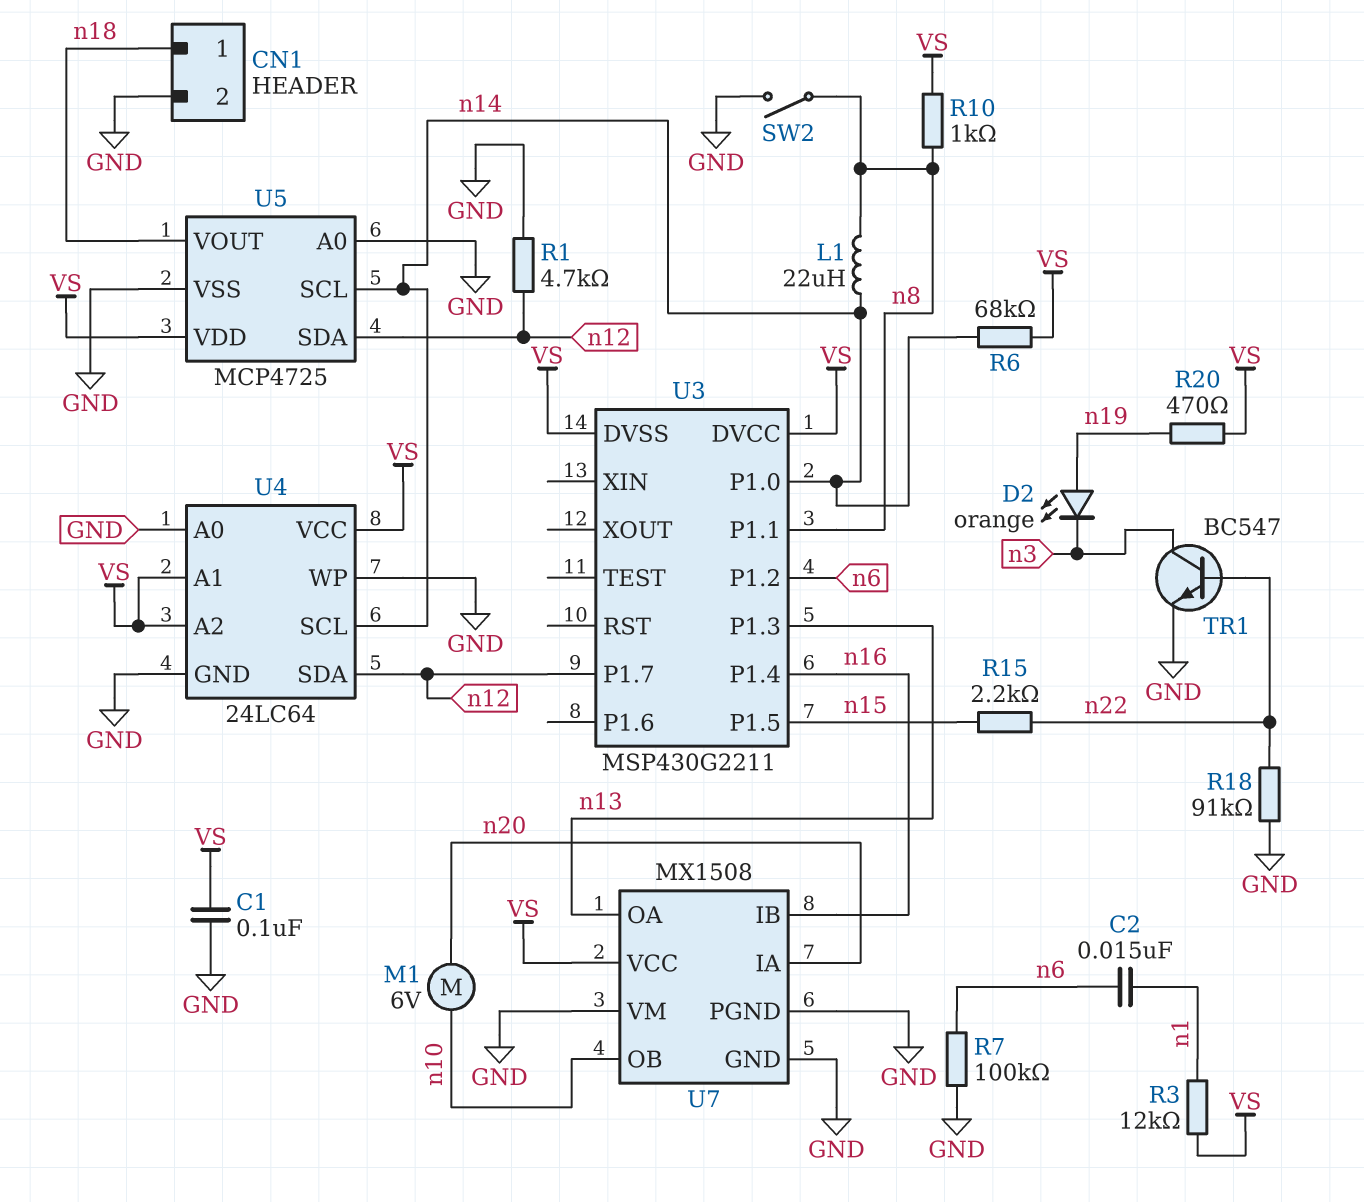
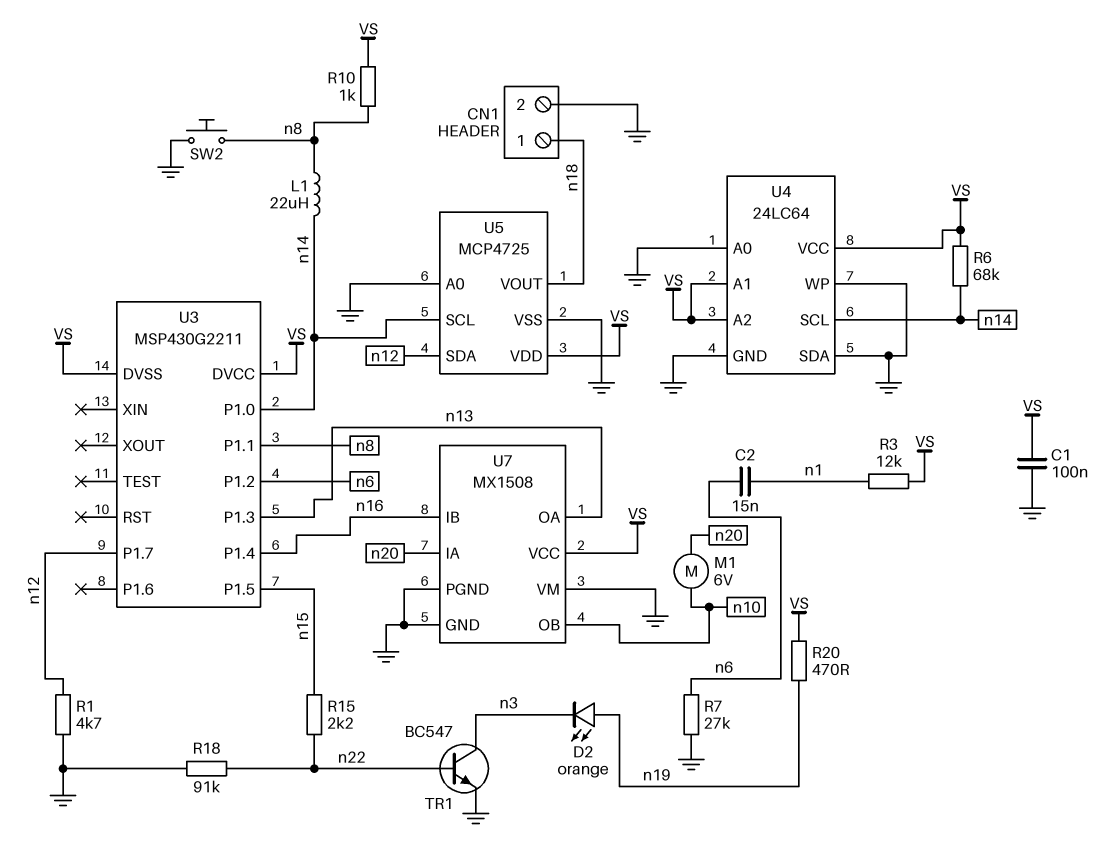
R7: 100k (GND, n6) -> 27k (GND, n6)
SW2: switch (GND, n8) -> button (GND, n8)
U4 pin SDA: n12 -> GND

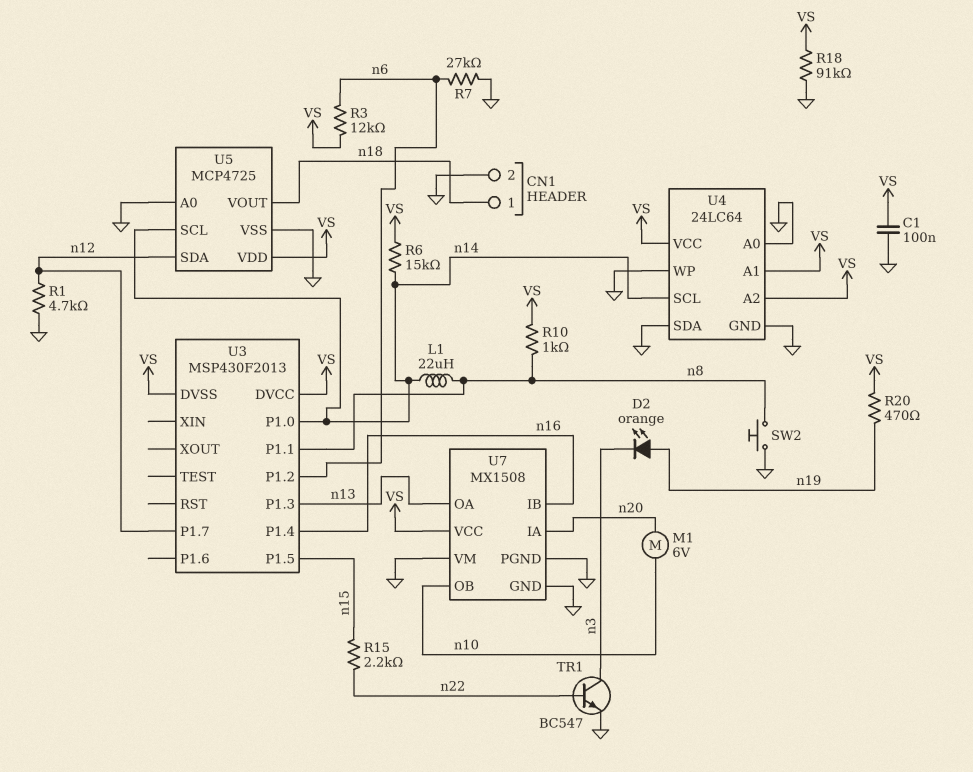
C2: 15nF (n1, n6) -> none
R3: 12k (VS, n1) -> 12k (VS, n6)
R6: 68k (VS, n14) -> 15k (VS, n14)
R18: 91k (GND, n22) -> 91k (GND, VS)
U3: MSP430G2211 -> MSP430F2013

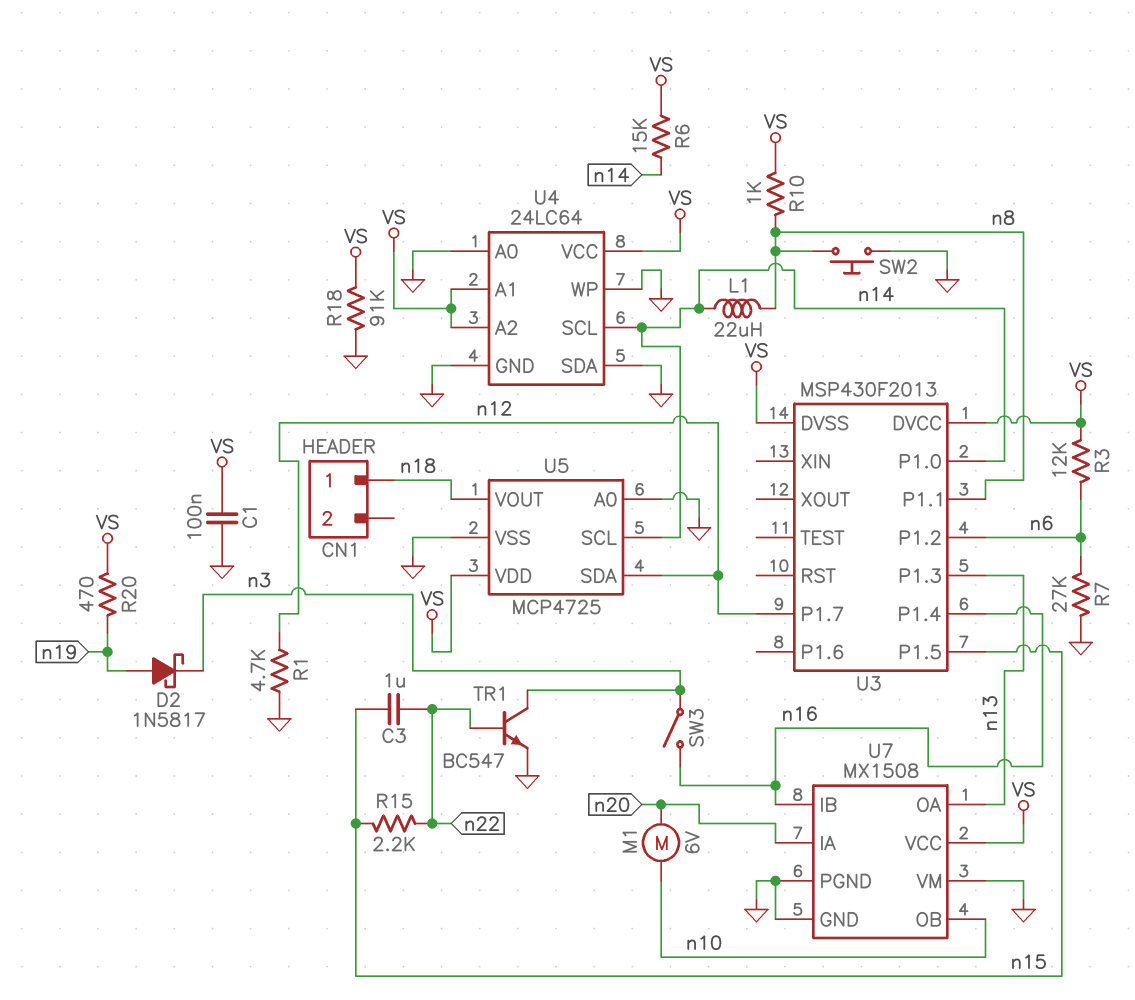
C3: none -> 1uF (n15, n22)
CN1 pin 2: GND -> none
D2: LED orange (A n19, K n3) -> schottky 1N5817 (A n19, K n3)
SW3: none -> switch (n3, n16)

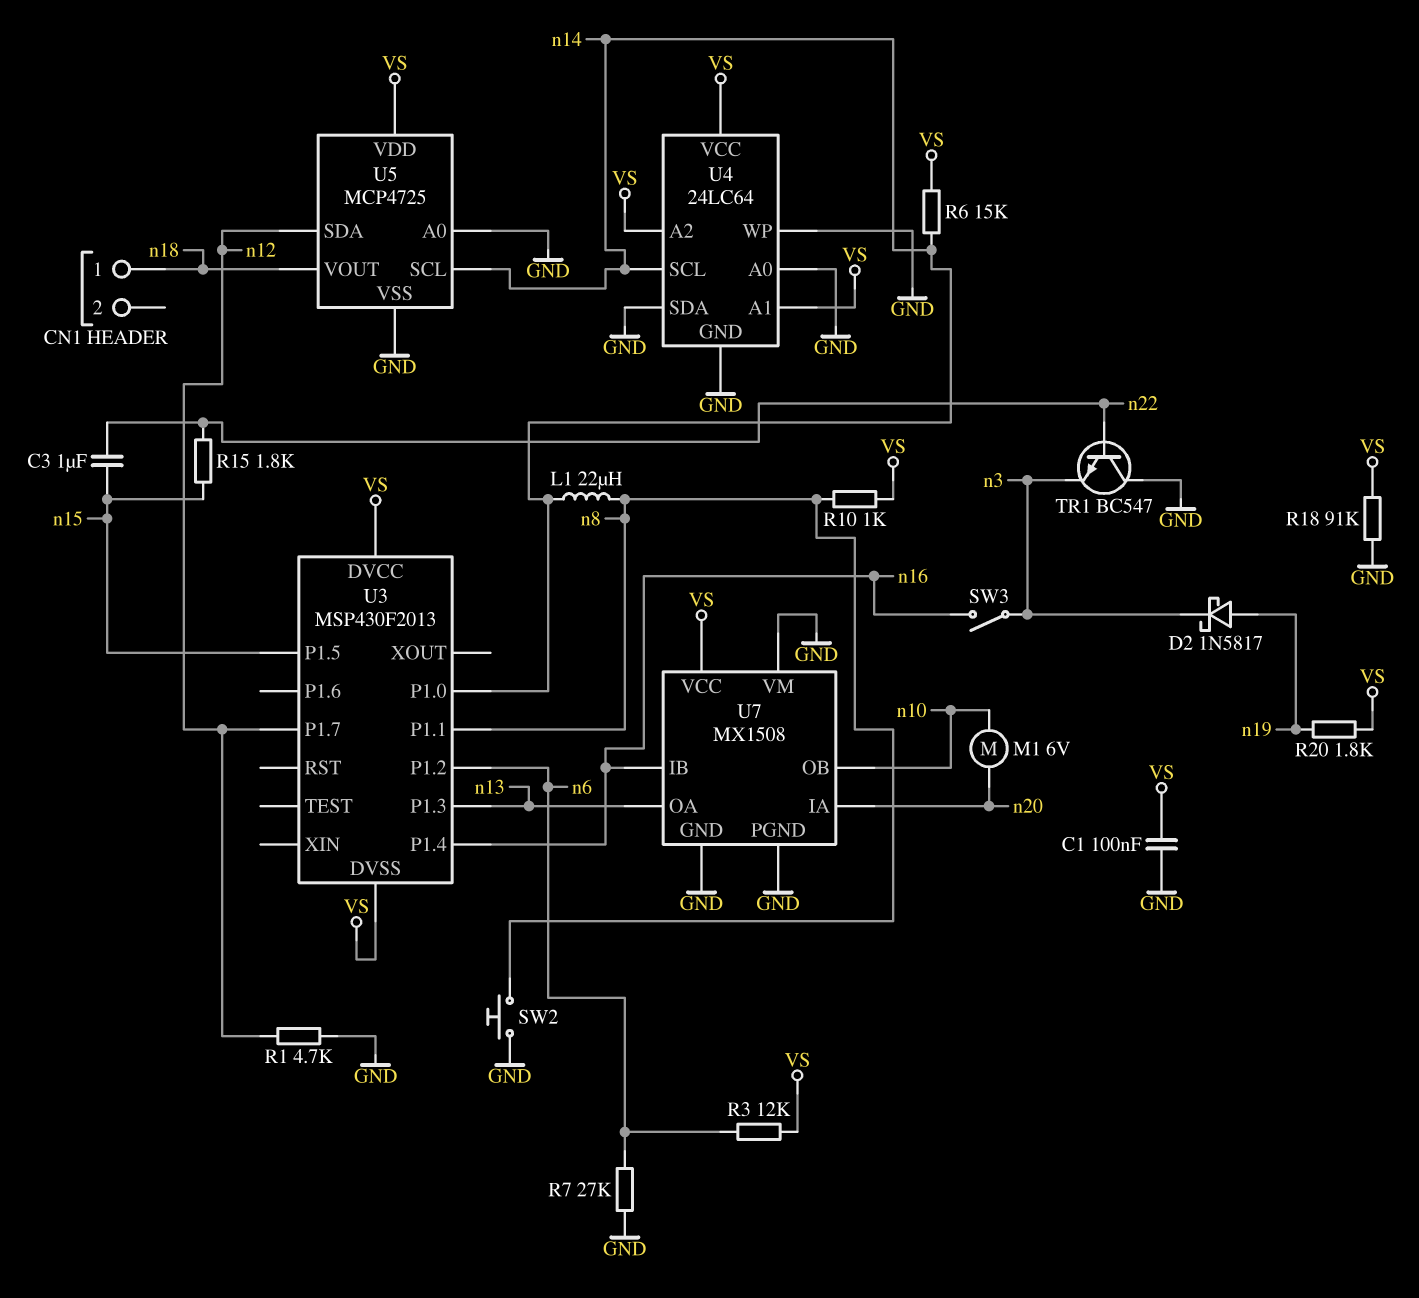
R15: 2.2k (n15, n22) -> 1.8k (n15, n22)
R20: 470 (VS, n19) -> 1.8k (VS, n19)
TR1: NPN BC547 (B n22, C n3, E GND) -> NPN BC547 (B n22, C GND, E n3)

